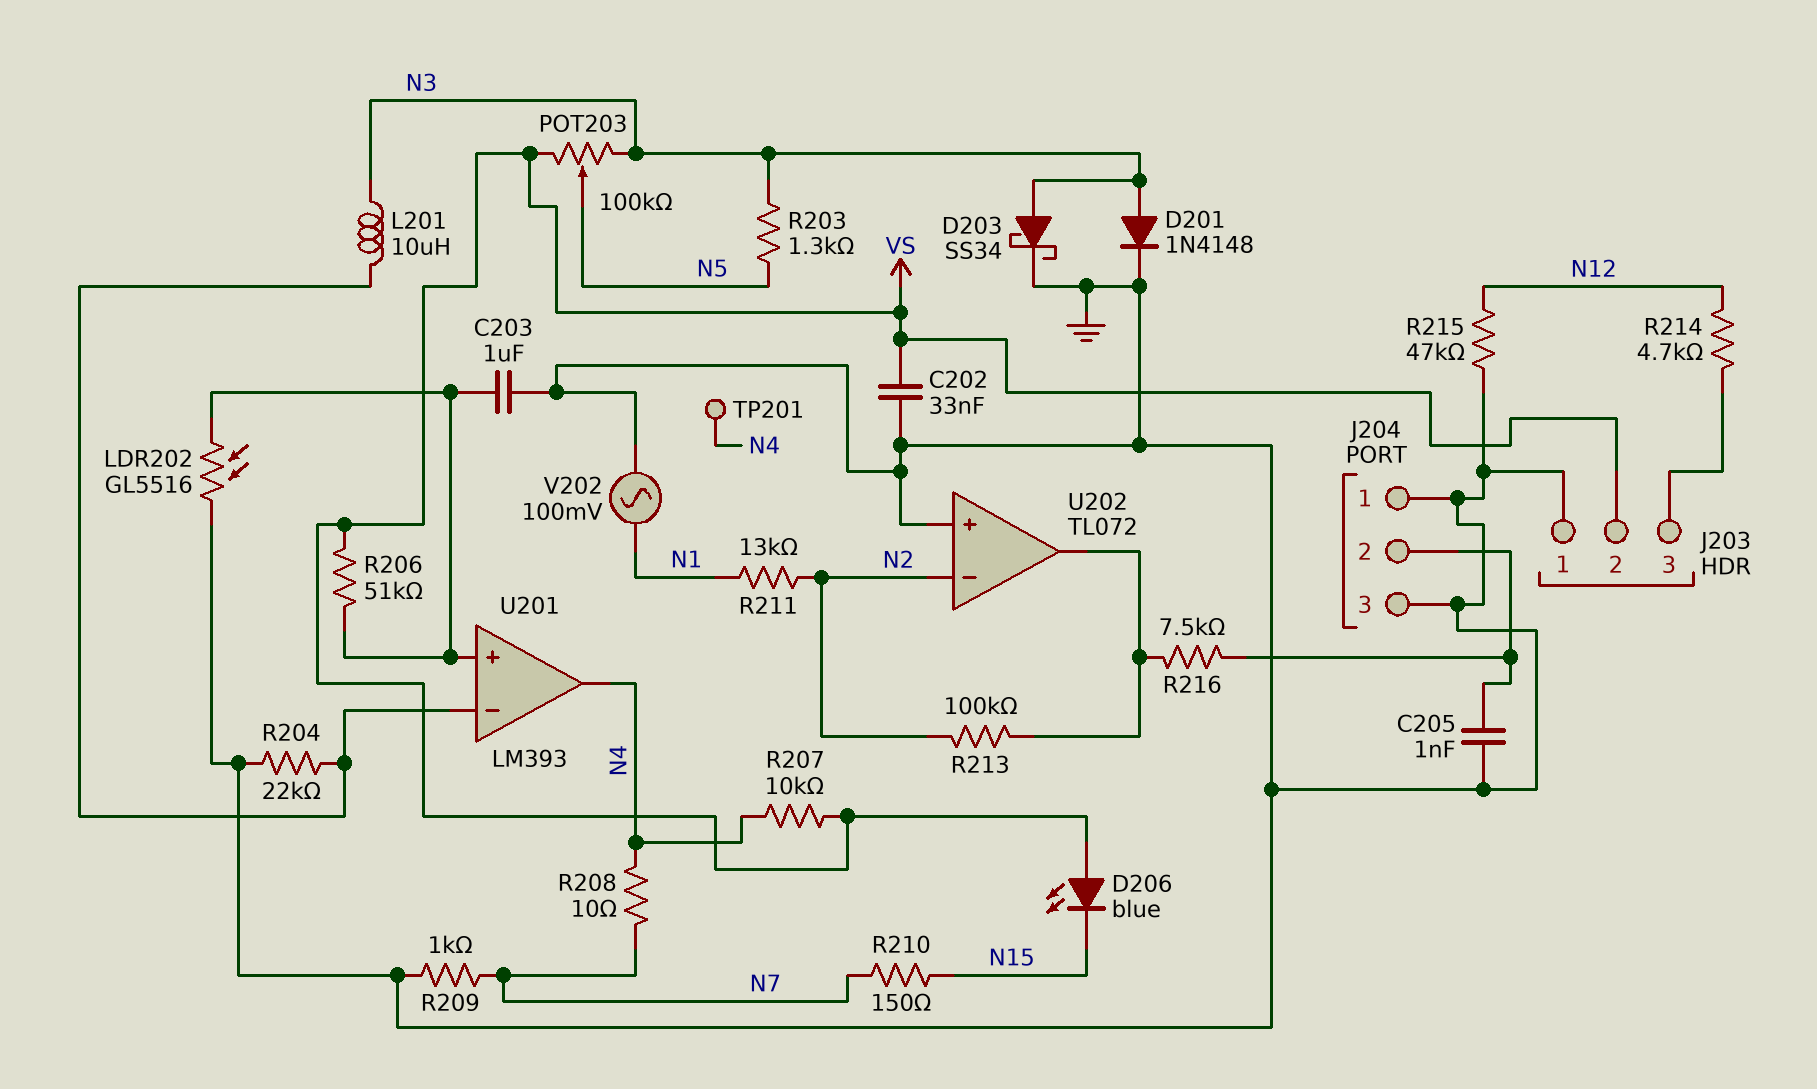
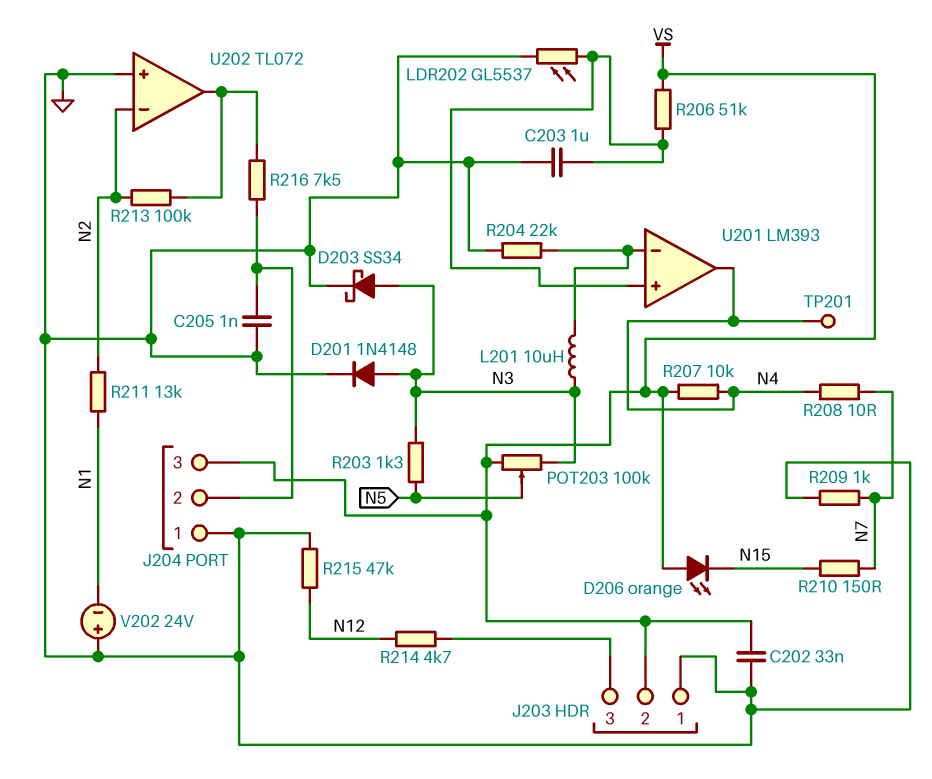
D206: LED blue (A VS, K N15) -> LED orange (A VS, K N15)
J204 pin 3: GND -> VS
LDR202: GL5516 (GND, U201/in+) -> GL5537 (GND, U201/in+)
V202: AC 100mV (GND, N1) -> 24V (plus GND, minus N1)

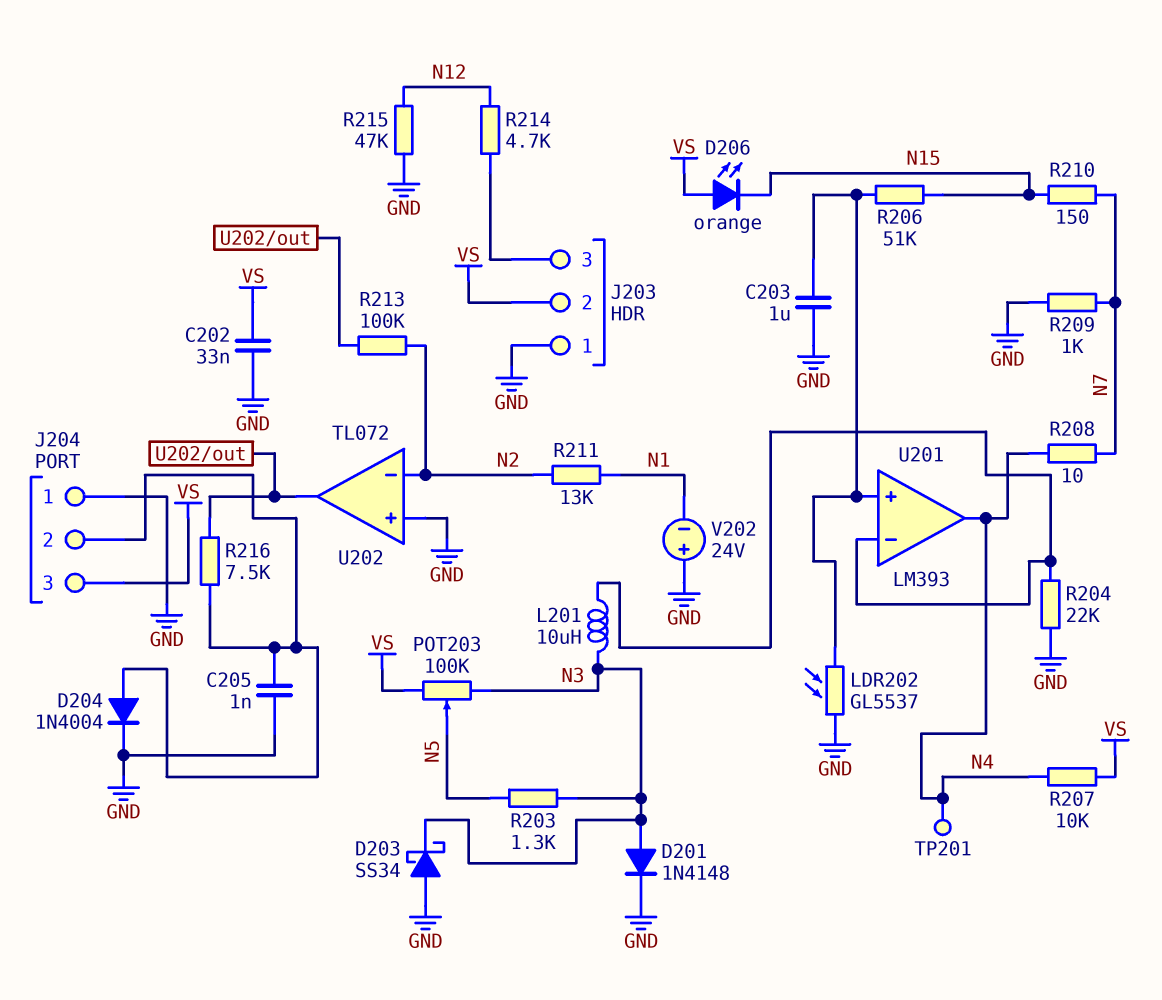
D203: schottky SS34 (A N3, K GND) -> schottky SS34 (A GND, K N3)
D204: none -> diode 1N4004 (A J204/2, K GND)
R206: 51k (U201/in+, VS) -> 51k (N15, U201/in+)

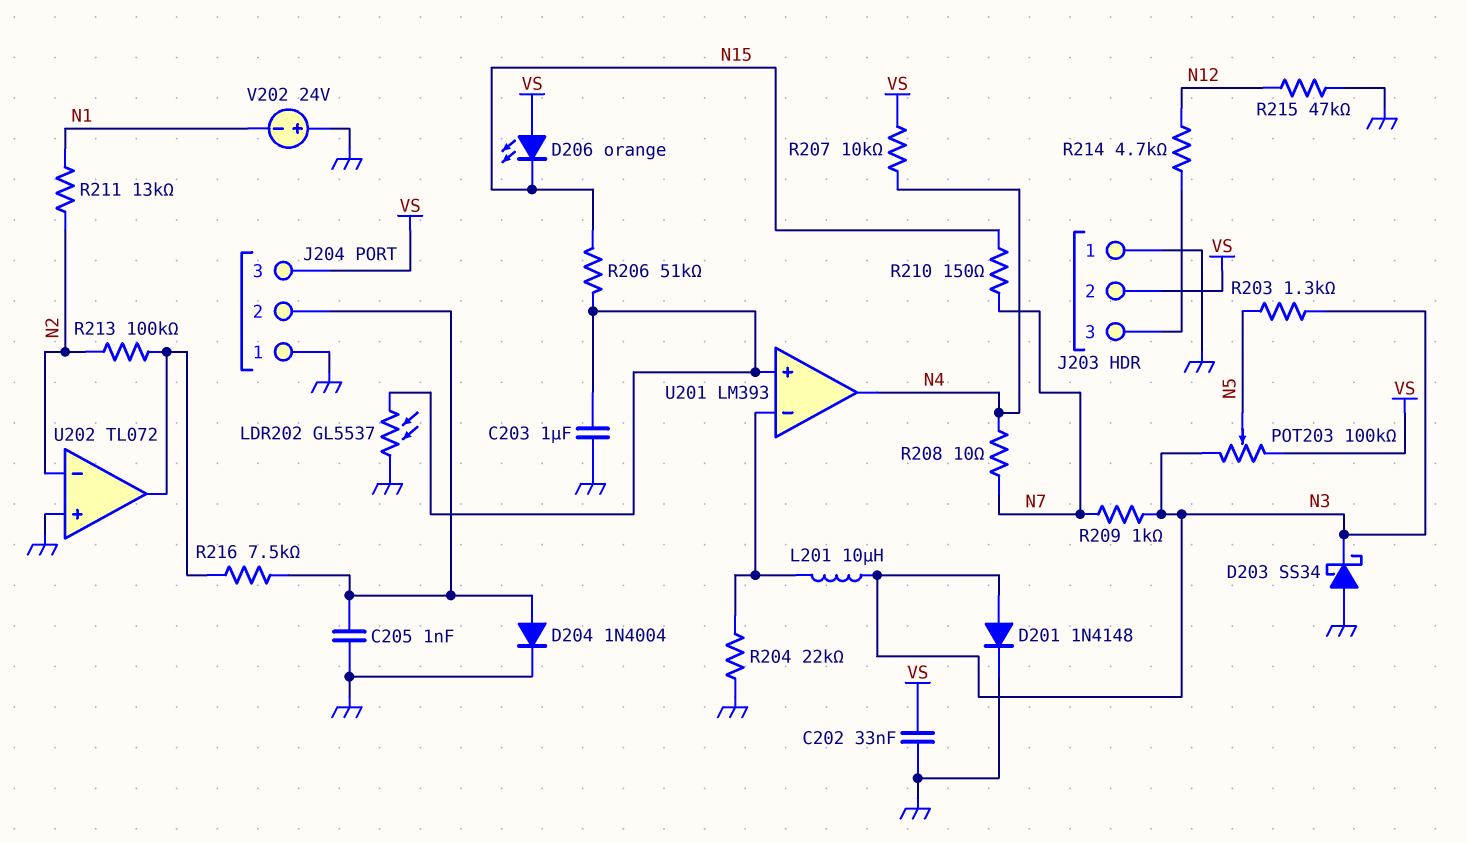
R209: 1k (GND, N7) -> 1k (N3, N7)
TP201: test point (N4) -> none

